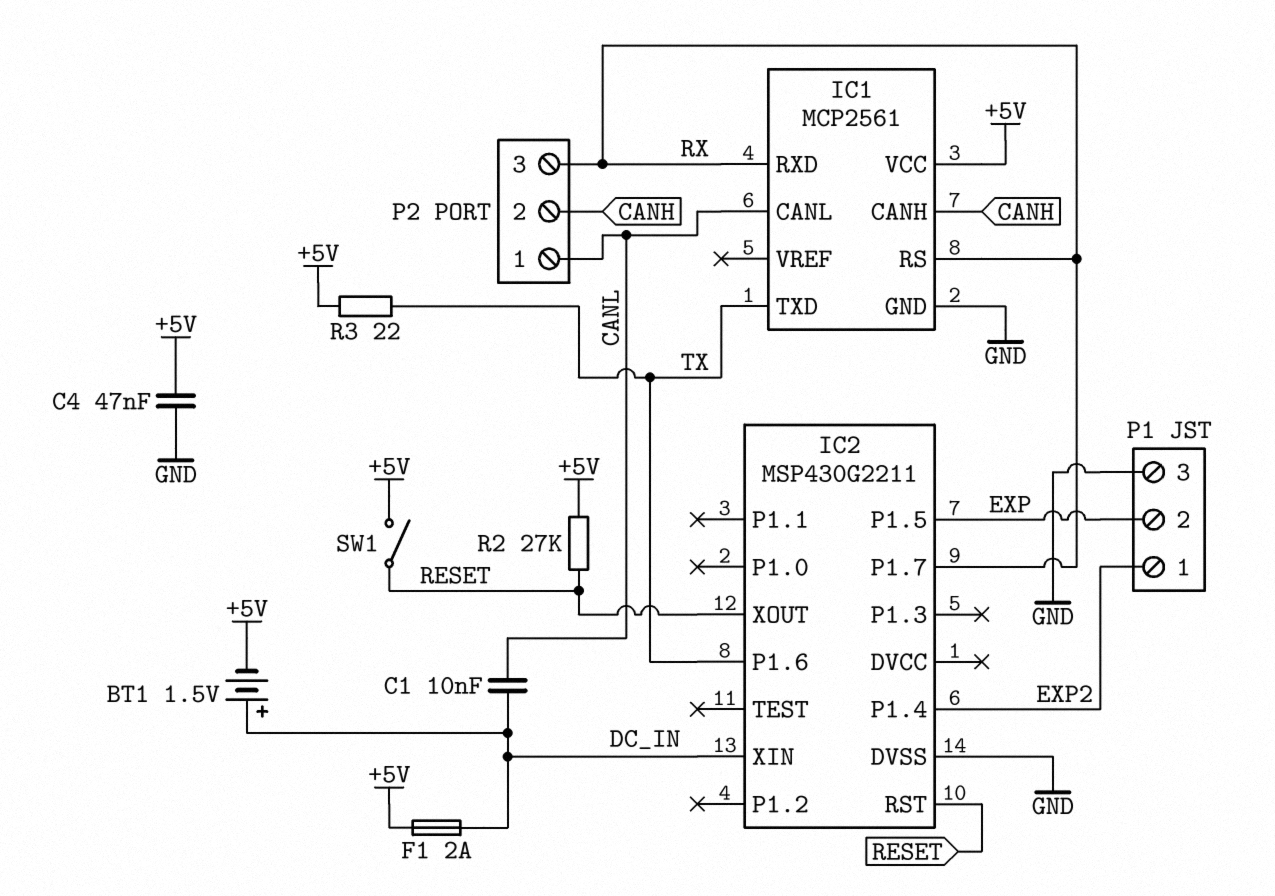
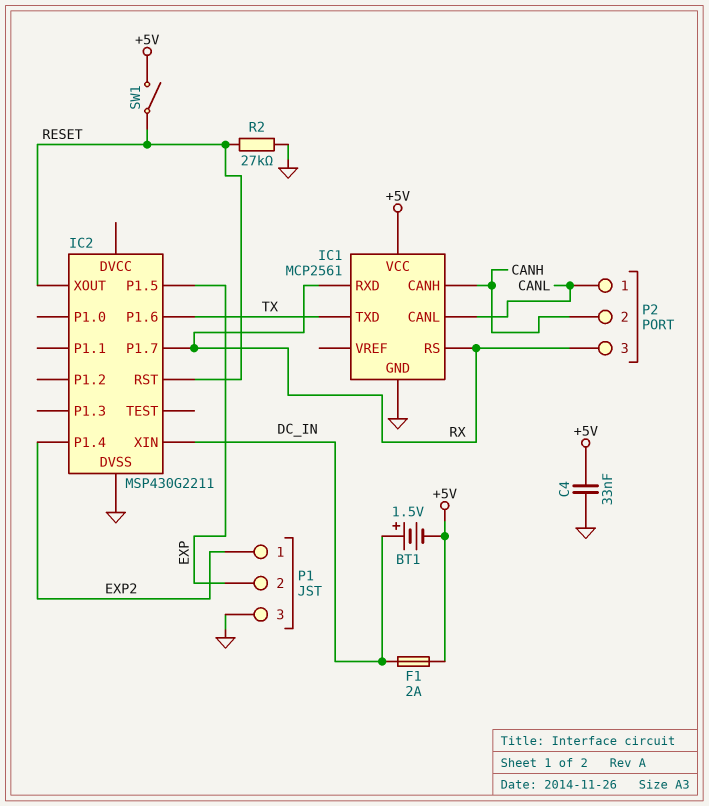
C1: 10nF (CANL, DC_IN) -> none
C4: 47nF (+5V, GND) -> 33nF (+5V, GND)
R2: 27k (+5V, RESET) -> 27k (GND, RESET)
R3: 22 (+5V, TX) -> none

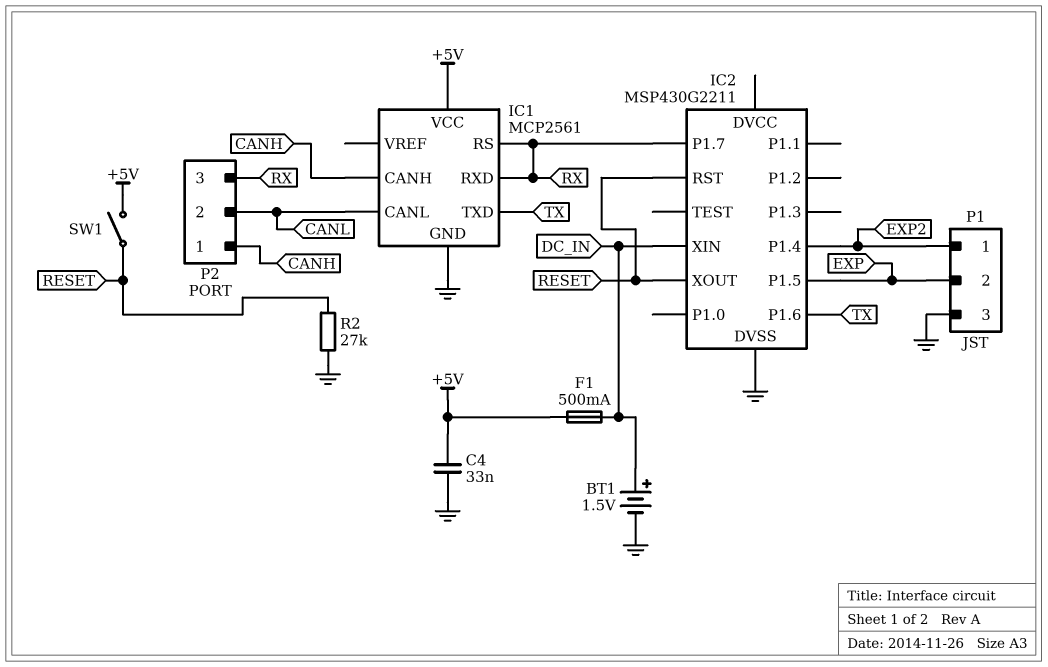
BT1: 1.5V (plus DC_IN, minus +5V) -> 1.5V (plus DC_IN, minus GND)
F1: 2A (+5V, DC_IN) -> 500mA (+5V, DC_IN)
P2 pin 1: CANL -> CANH
P2 pin 2: CANH -> CANL

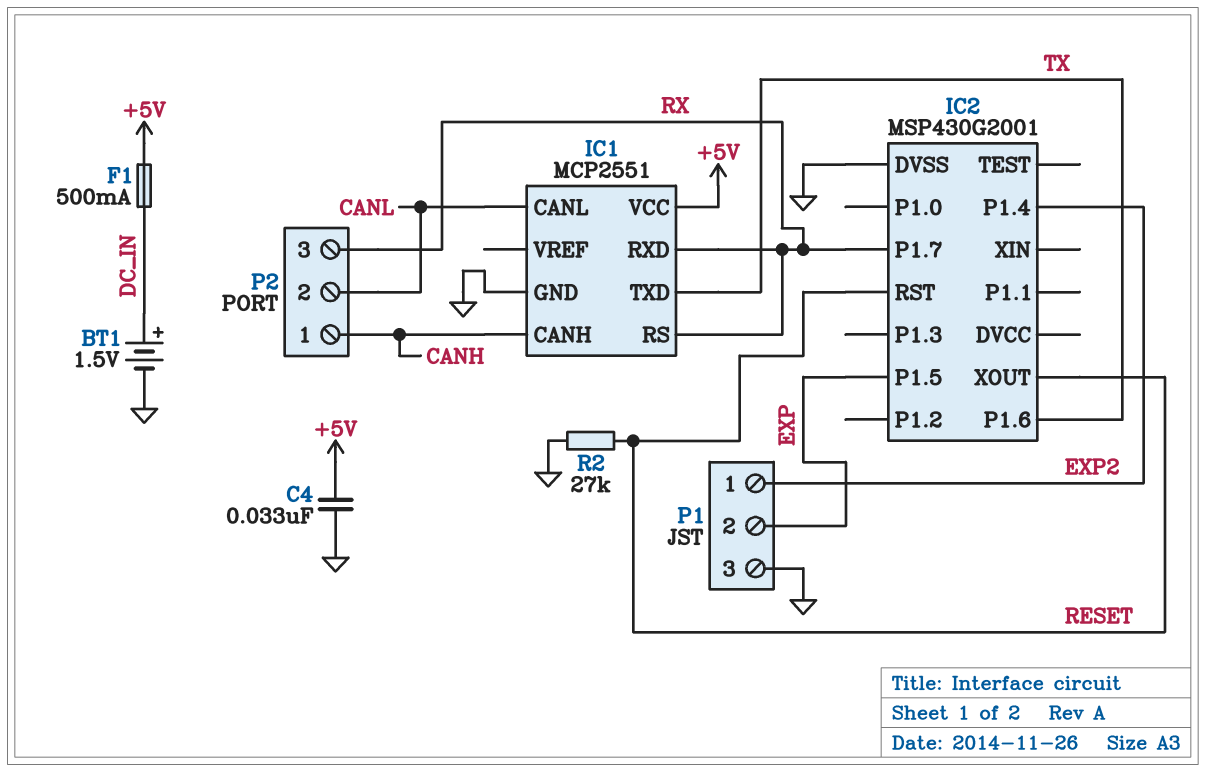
IC1: MCP2561 -> MCP2551
IC2: MSP430G2211 -> MSP430G2001
IC2 pin XIN: DC_IN -> none
SW1: switch (+5V, RESET) -> none

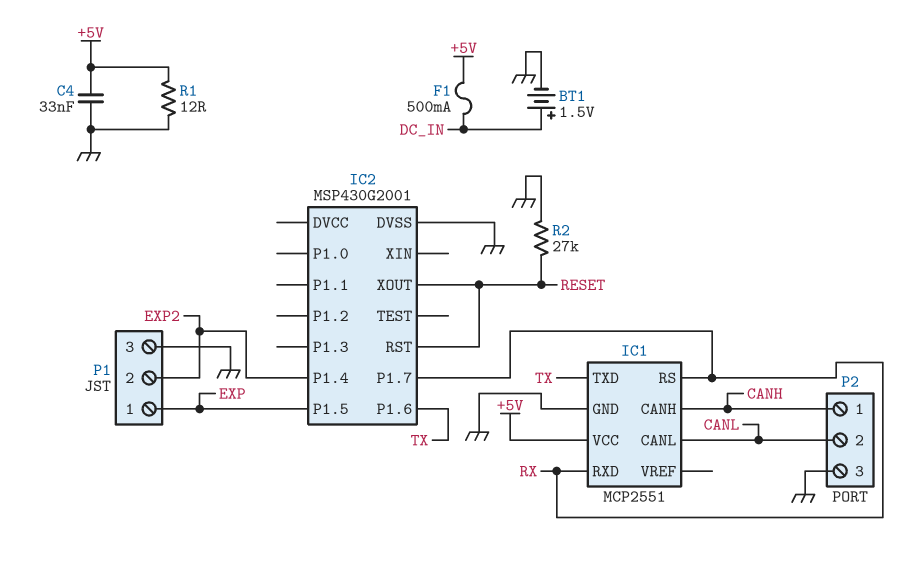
P1 pin 1: EXP2 -> EXP
P1 pin 2: EXP -> EXP2
P2 pin 3: RX -> GND
R1: none -> 12 (+5V, GND)

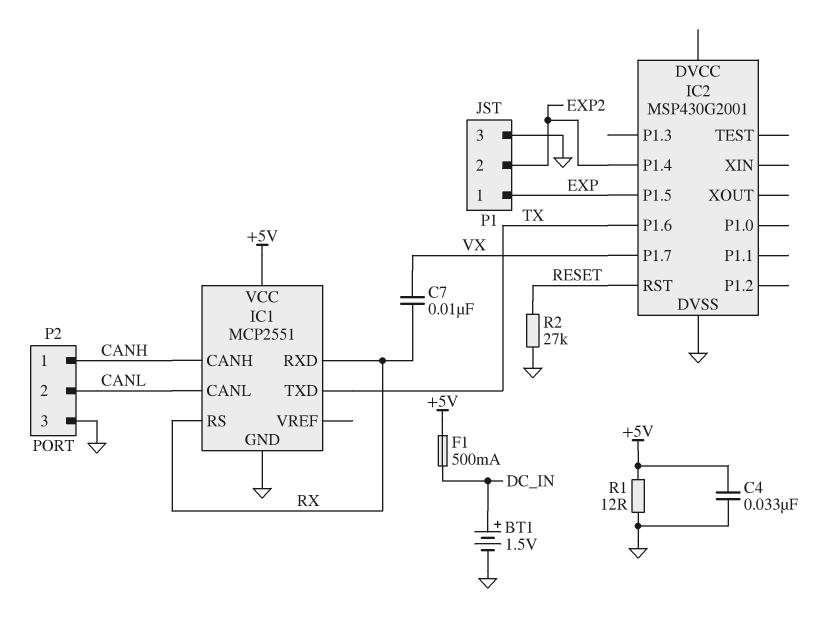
C7: none -> 10nF (RX, VX)
IC2 pin P1.7: RX -> VX
IC2 pin XOUT: RESET -> none

